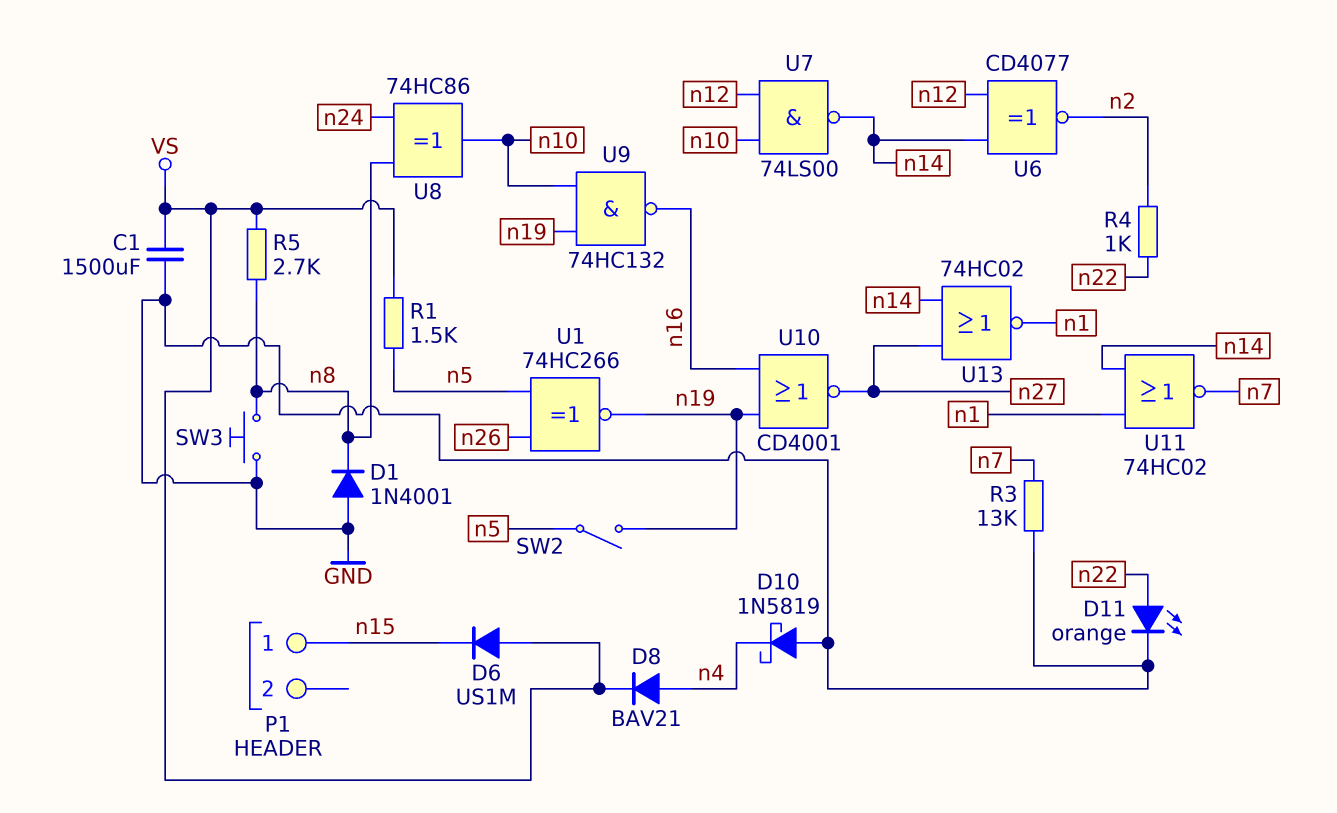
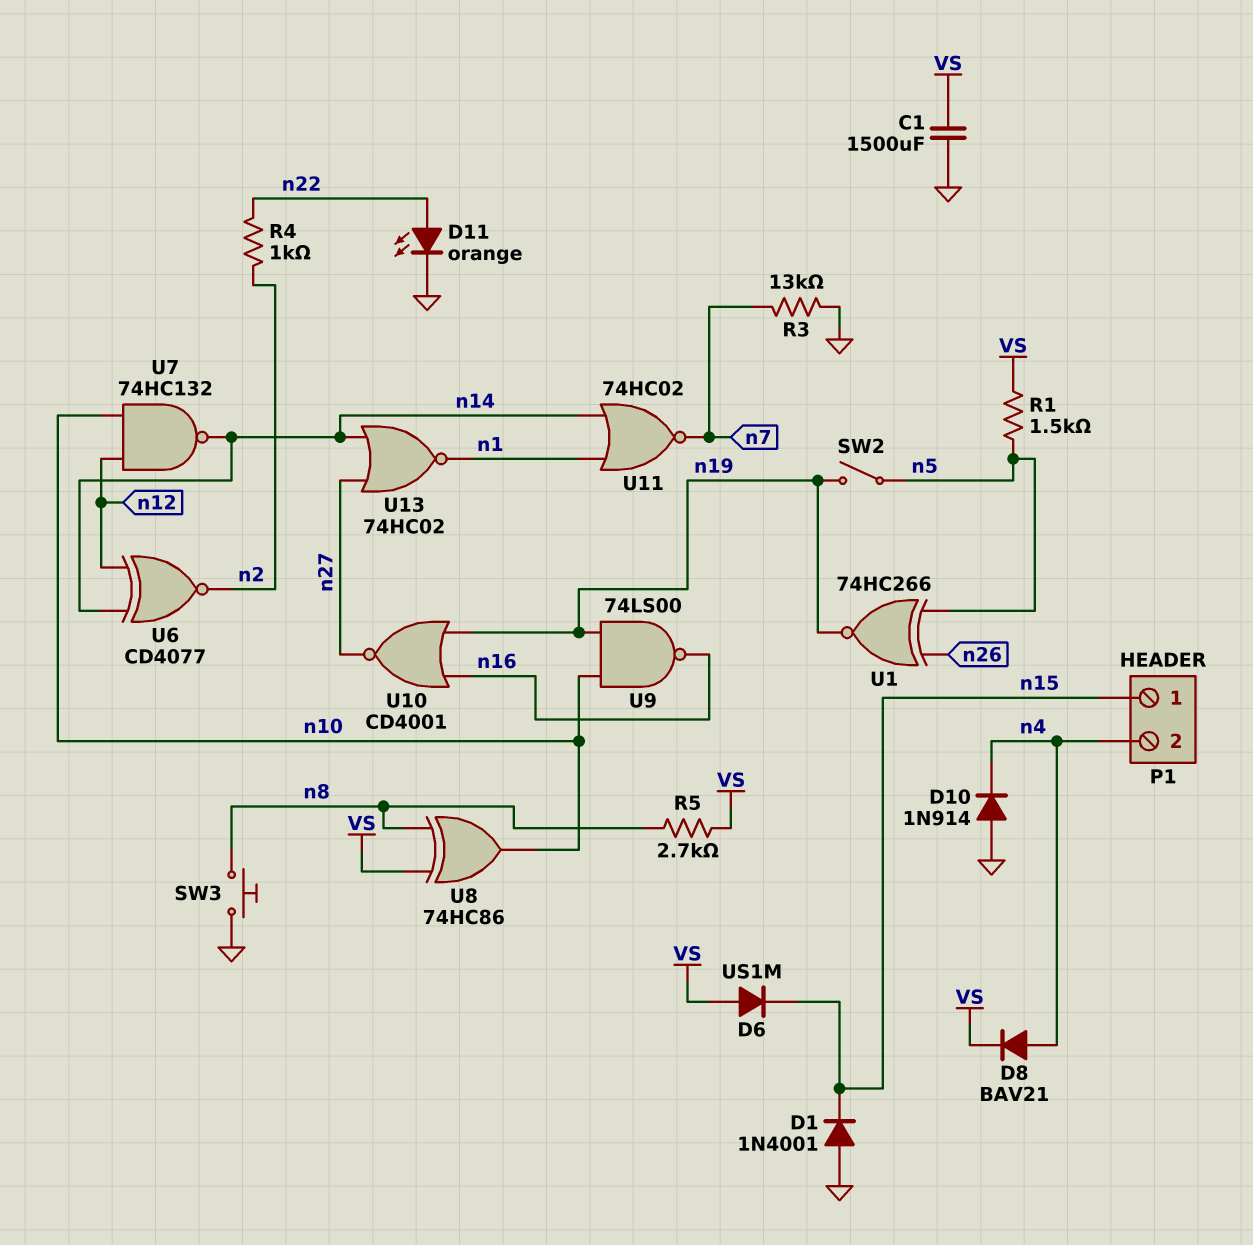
D1: diode 1N4001 (A GND, K n8) -> diode 1N4001 (A GND, K n15)
D10: schottky 1N5819 (A GND, K n4) -> diode 1N914 (A GND, K n4)
P1 pin 2: none -> n4
U7: NAND 74LS00 (in n10, in n12, out n14) -> NAND 74HC132 (in n10, in n12, out n14)
U8: XOR 74HC86 (in n8, in n24, out n10) -> XOR 74HC86 (in VS, in n8, out n10)
U9: NAND 74HC132 (in n10, in n19, out n16) -> NAND 74LS00 (in n10, in n19, out n16)

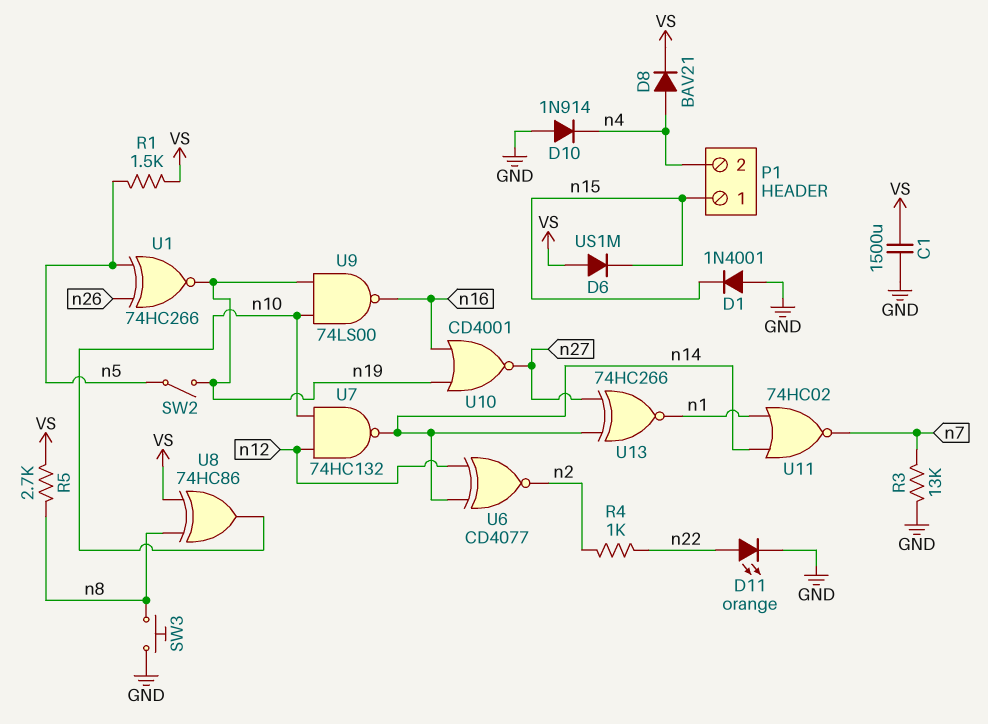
U13: NOR 74HC02 (in n14, in n27, out n1) -> XNOR 74HC266 (in n14, in n27, out n1)

